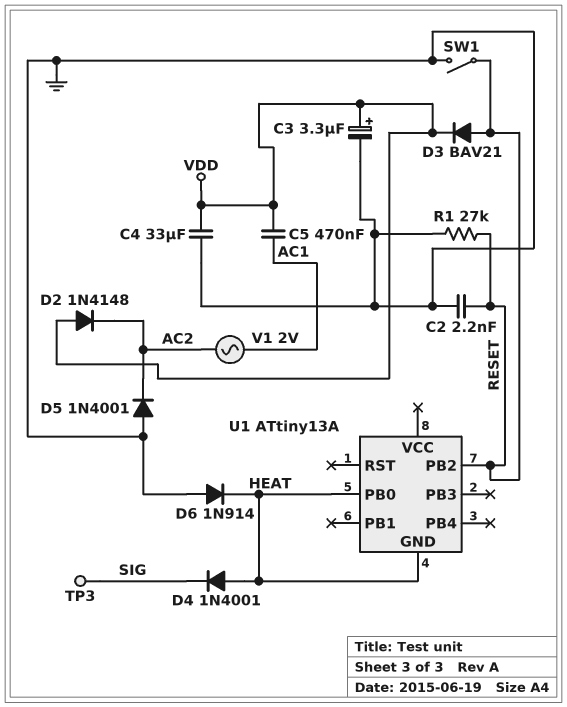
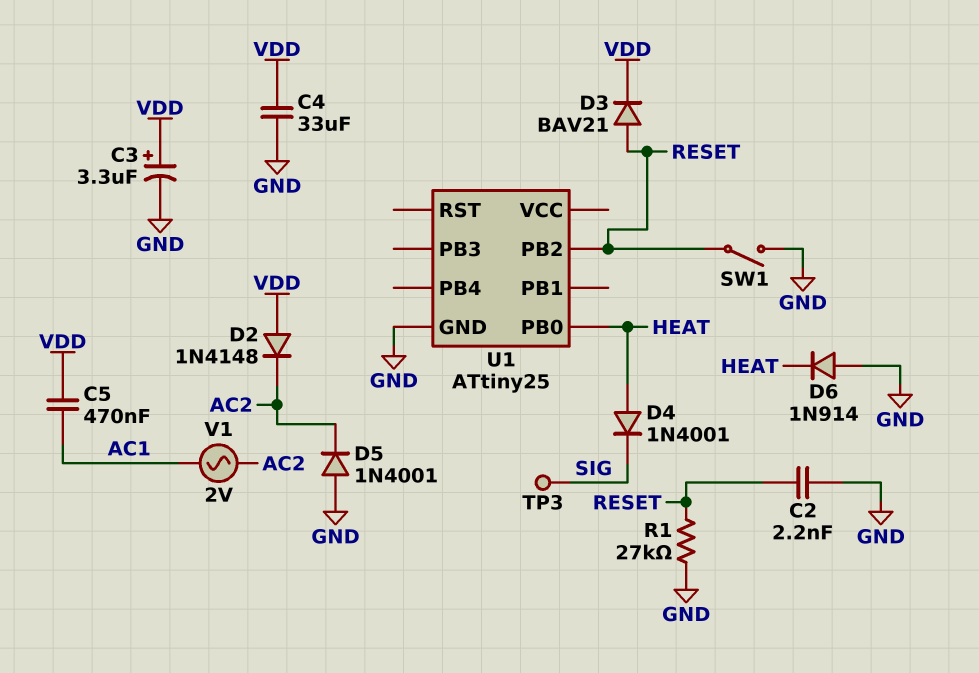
U1: ATtiny13A -> ATtiny25
U1 pin GND: HEAT -> GND

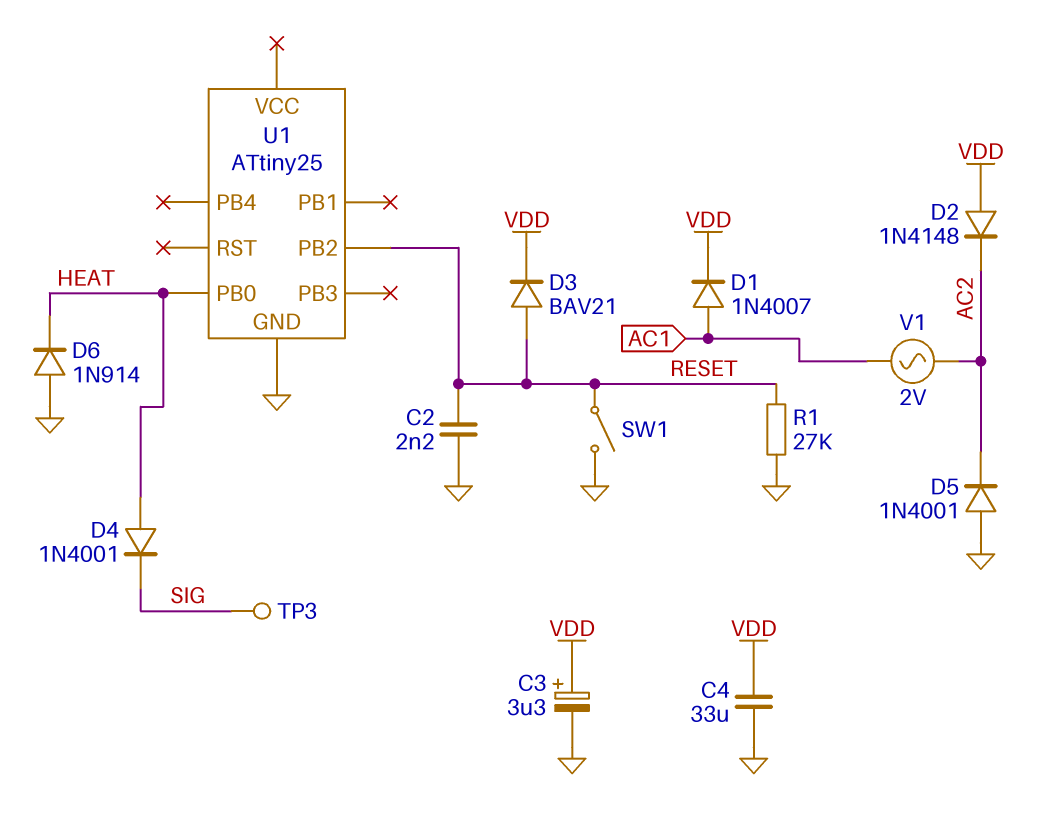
C5: 470nF (AC1, VDD) -> none
D1: none -> diode 1N4007 (A AC1, K VDD)

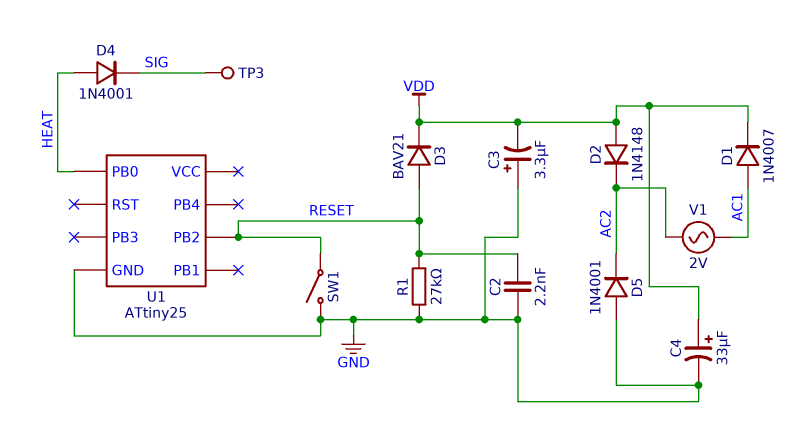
C3: 3.3uF (plus VDD, minus GND) -> 3.3uF (plus GND, minus VDD)
C4: 33uF (GND, VDD) -> 33uF (plus VDD, minus GND)
D6: diode 1N914 (A GND, K HEAT) -> none

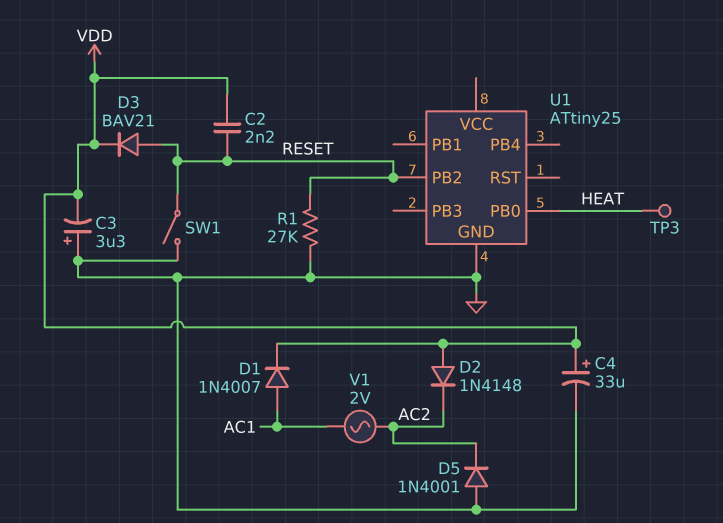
C2: 2.2nF (GND, RESET) -> 2.2nF (RESET, VDD)
D4: diode 1N4001 (A HEAT, K SIG) -> none
TP3: test point (SIG) -> test point (HEAT)

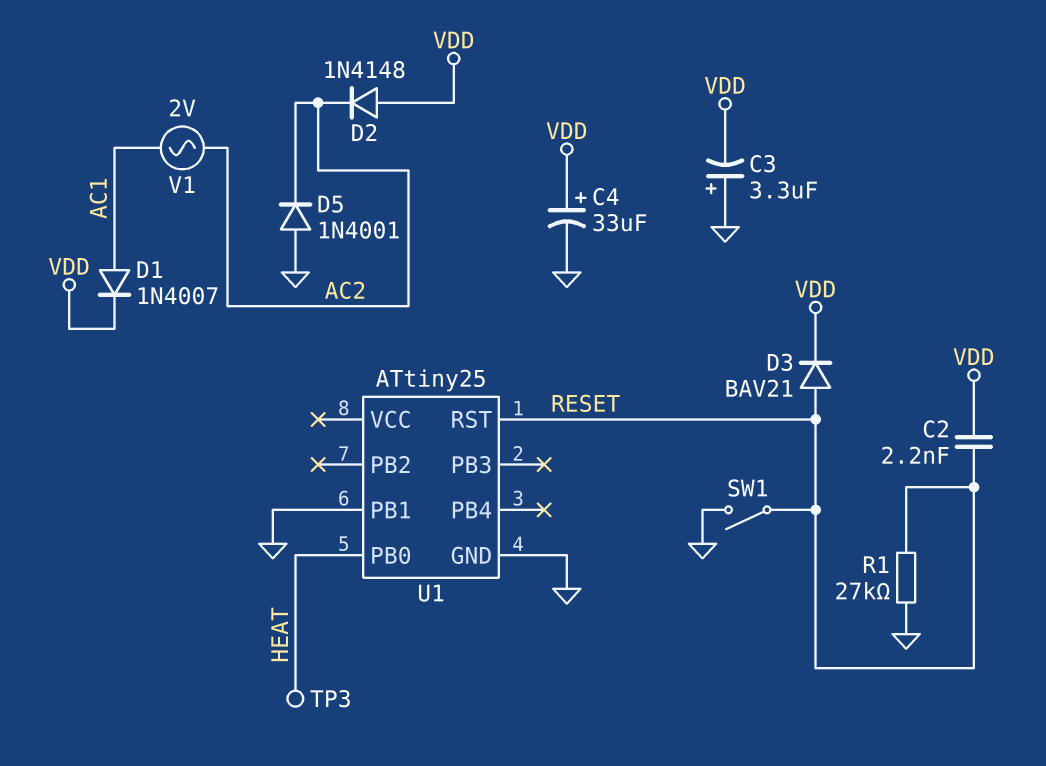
U1 pin PB1: none -> GND
U1 pin PB2: RESET -> none
U1 pin RST: none -> RESET

